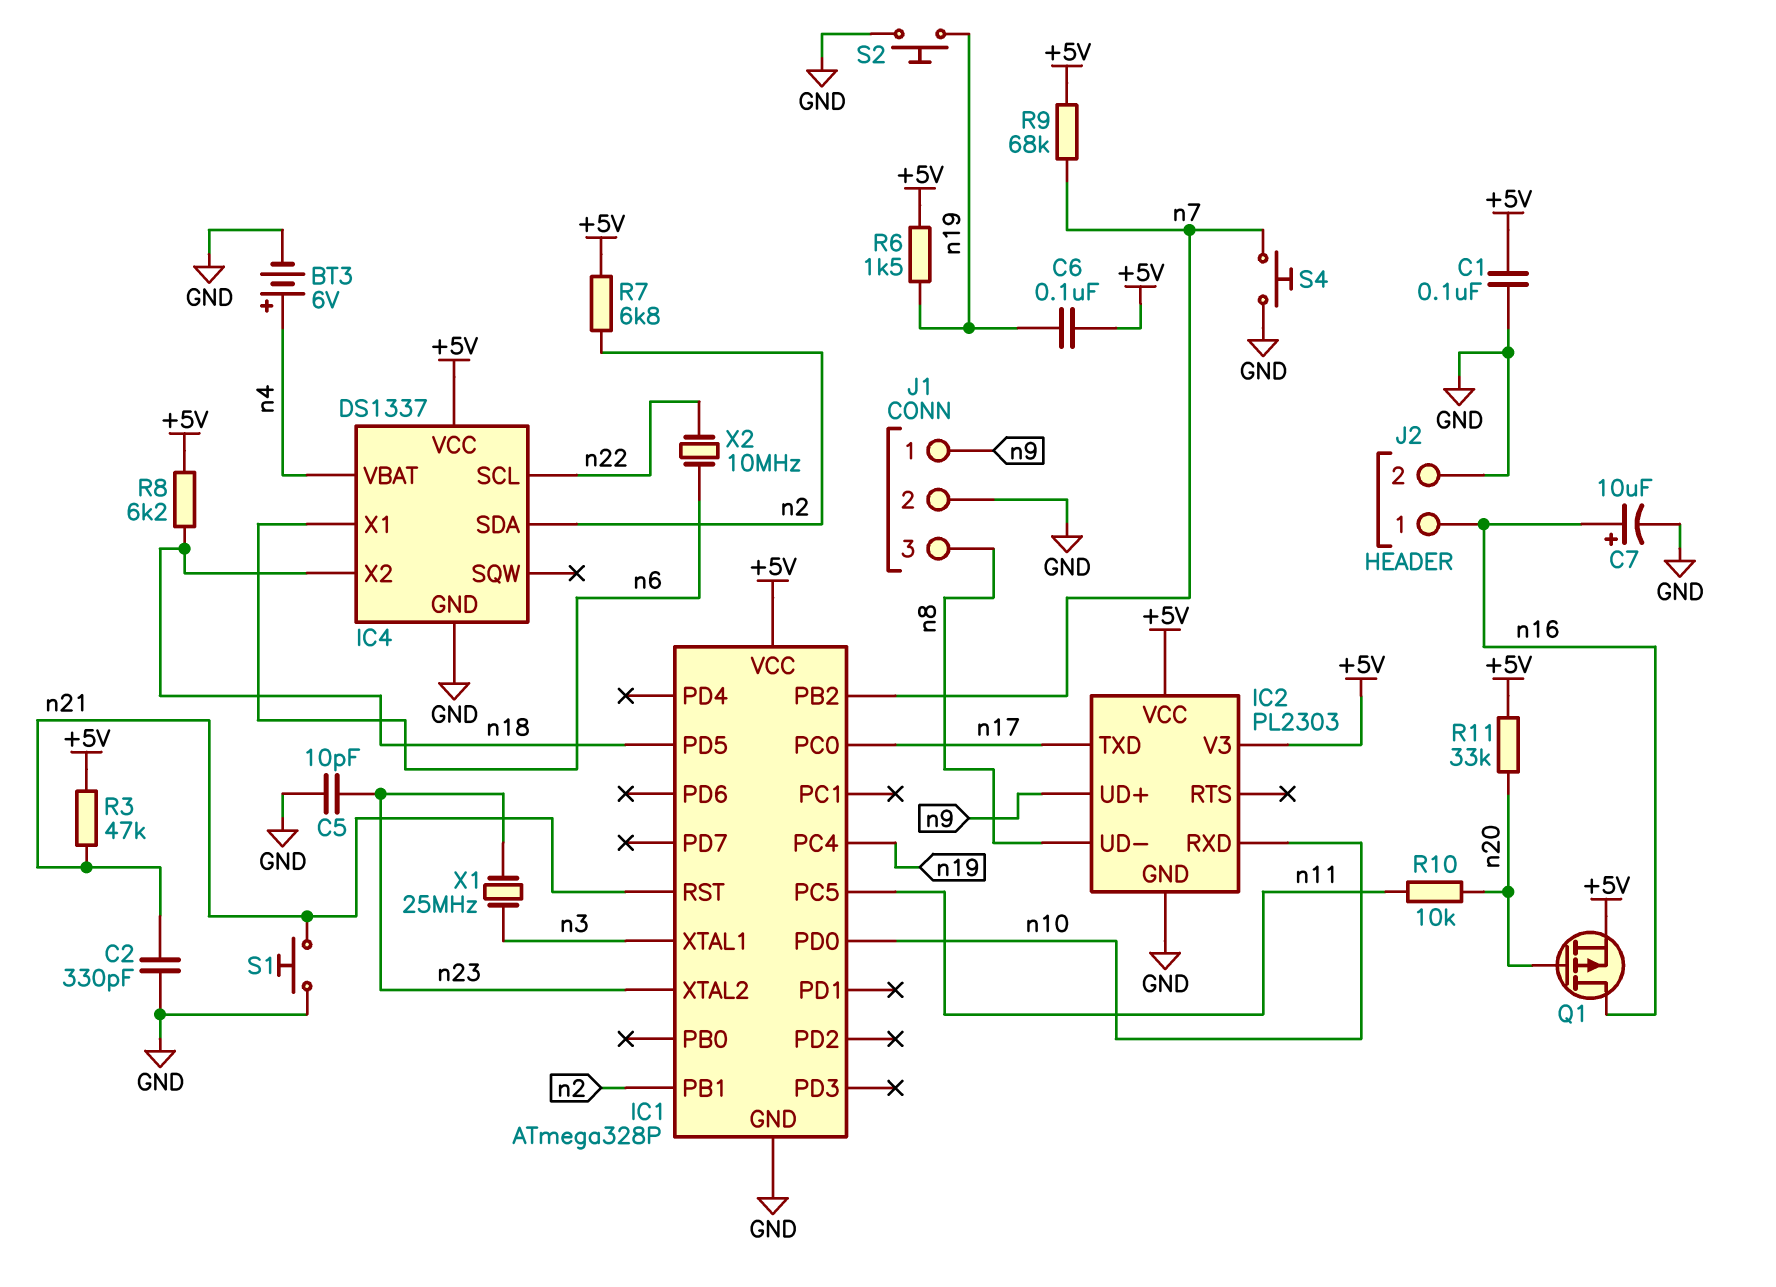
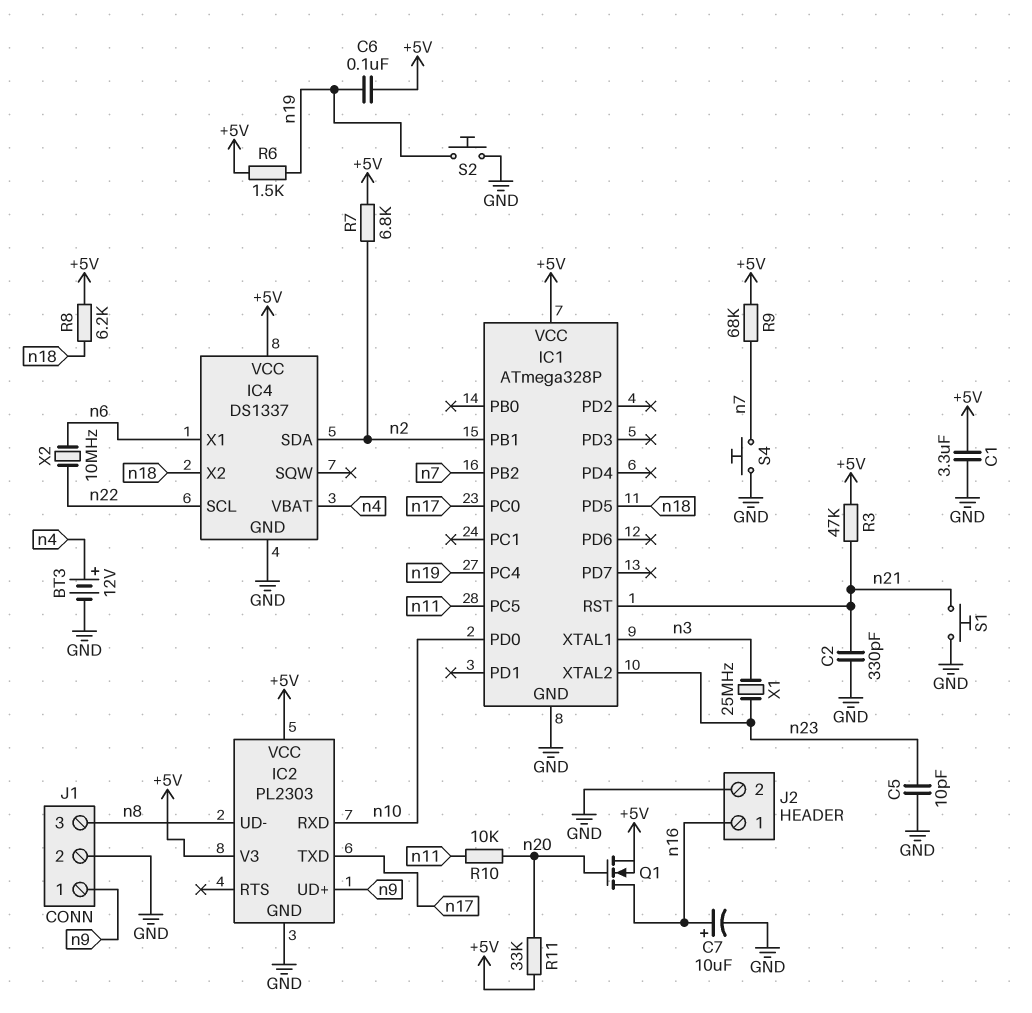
BT3: 6V (plus n4, minus GND) -> 12V (plus n4, minus GND)
C1: 100nF (+5V, GND) -> 3.3uF (+5V, GND)
Q1: PMOS (G n20, D n16, S +5V) -> NMOS (G n20, D n16, S +5V)

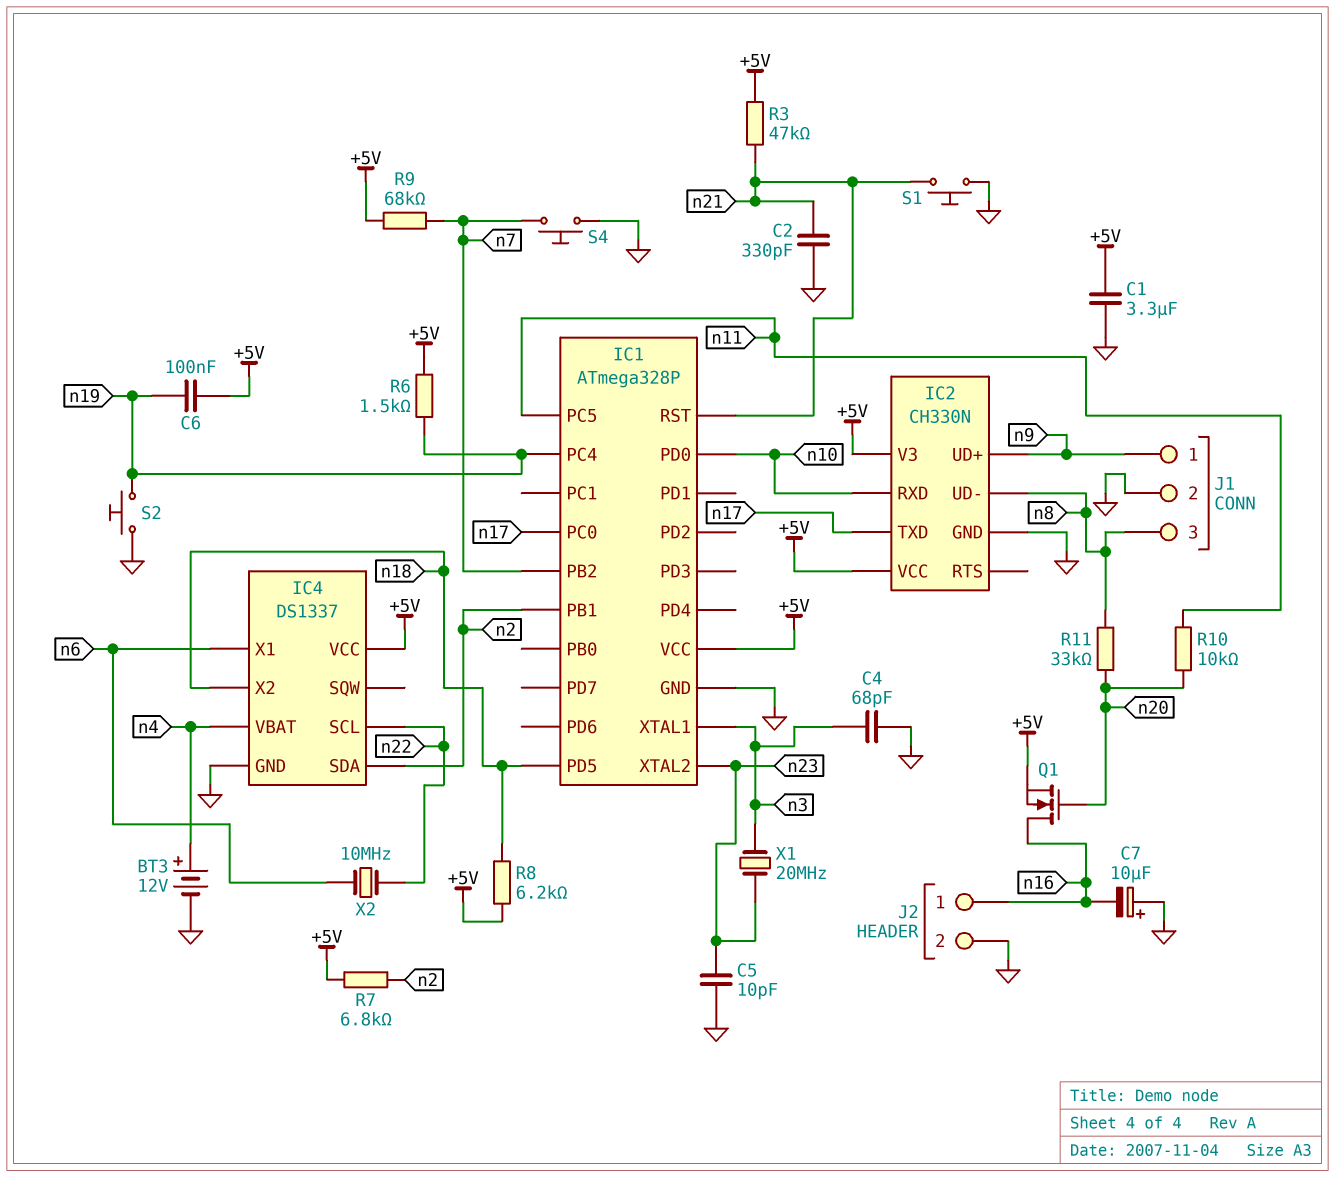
C4: none -> 68pF (GND, n3)
C7: 10uF (plus n16, minus GND) -> 10uF (plus GND, minus n16)
IC2: PL2303 -> CH330N
R11: 33k (+5V, n20) -> 33k (n8, n20)
X1: 25MHz (n3, n23) -> 20MHz (n3, n23)

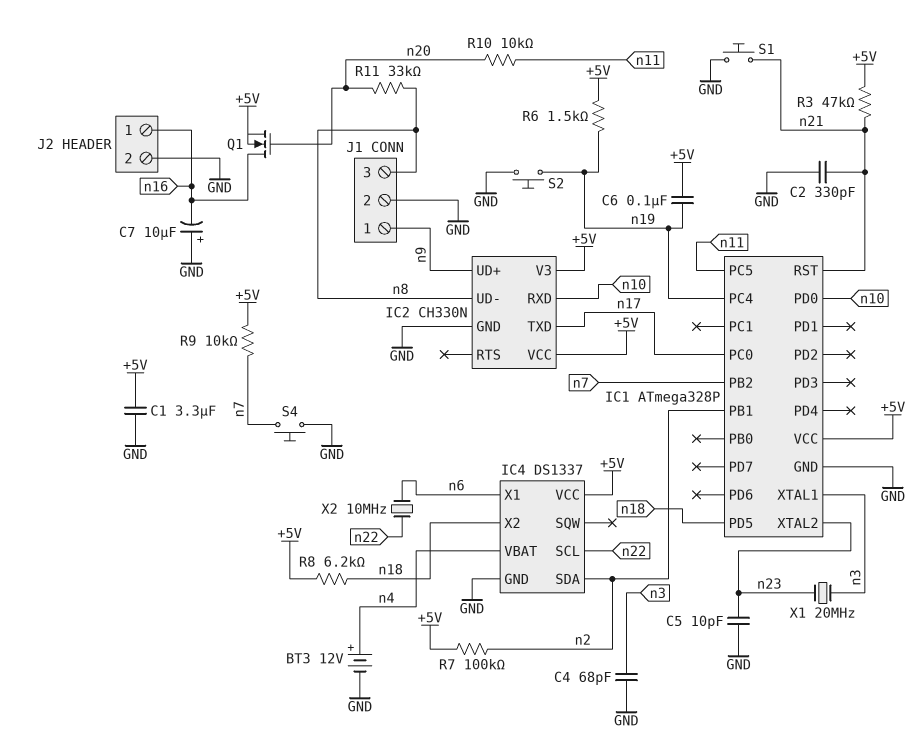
R7: 6.8k (+5V, n2) -> 100k (+5V, n2)
R9: 68k (+5V, n7) -> 10k (+5V, n7)

